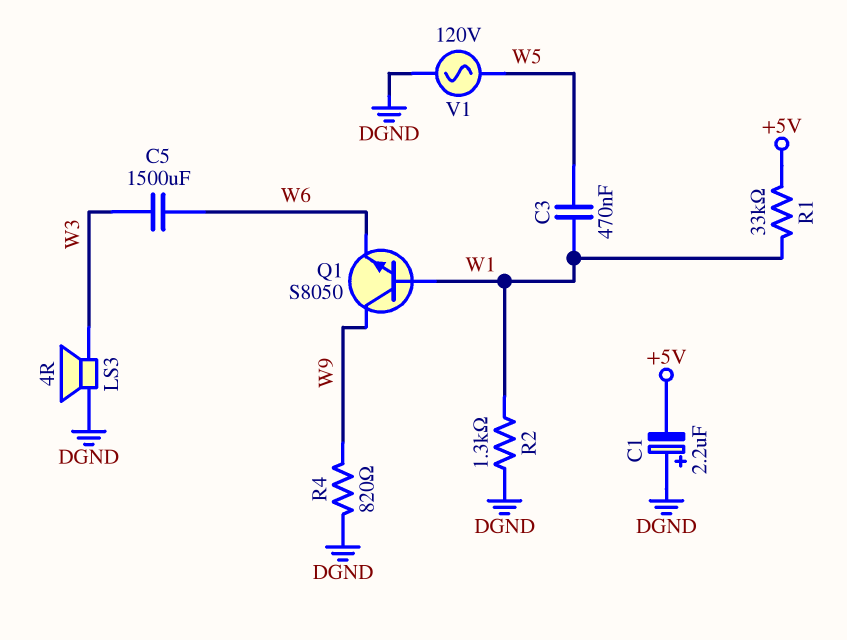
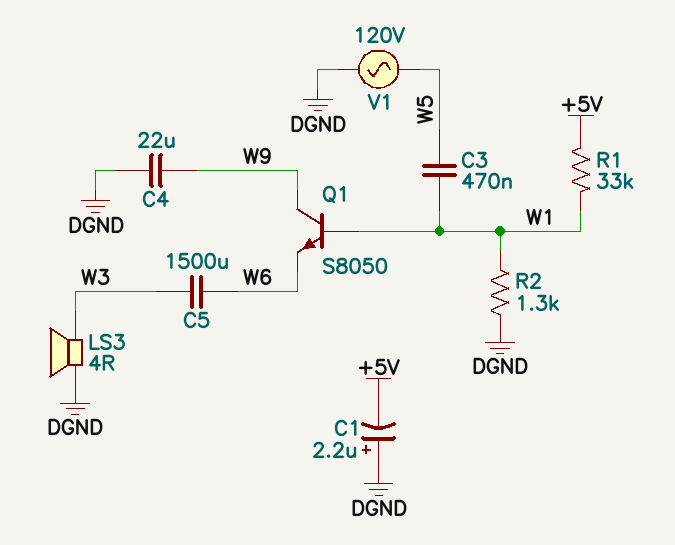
C4: none -> 22uF (DGND, W9)
R4: 820 (DGND, W9) -> none

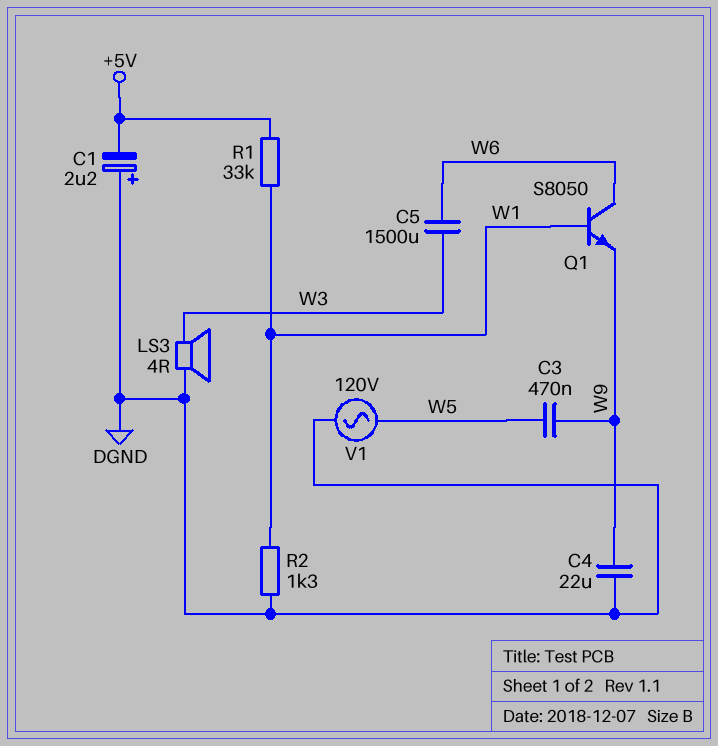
C3: 470nF (W1, W5) -> 470nF (W5, W9)
Q1: NPN S8050 (B W1, C W9, E W6) -> NPN S8050 (B W1, C W6, E W9)

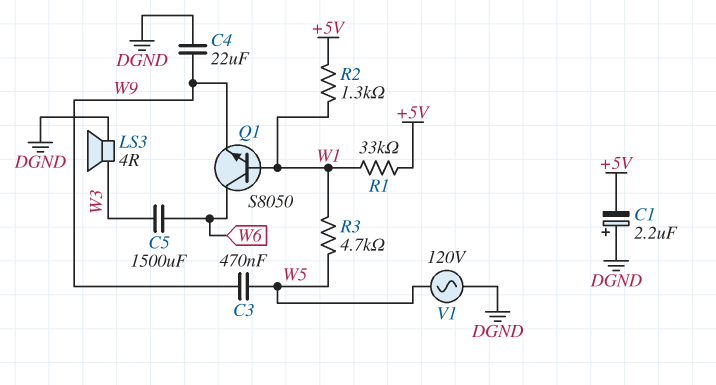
R2: 1.3k (DGND, W1) -> 1.3k (+5V, W1)
R3: none -> 4.7k (W1, W5)

